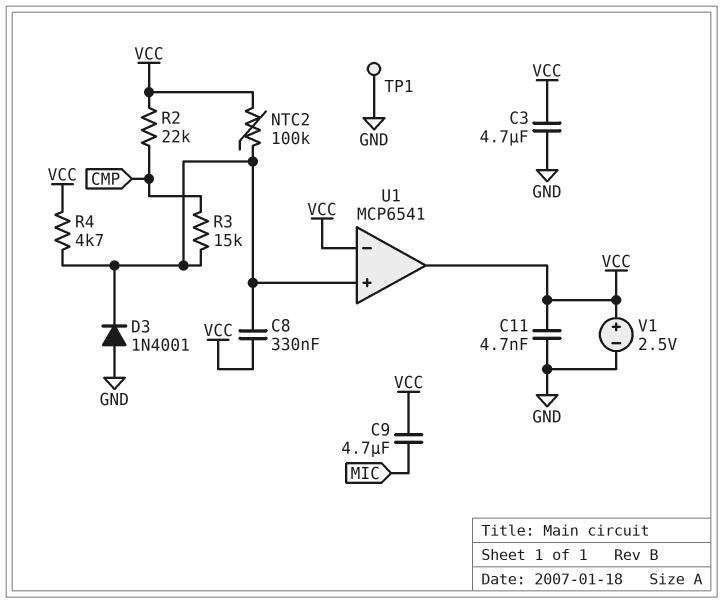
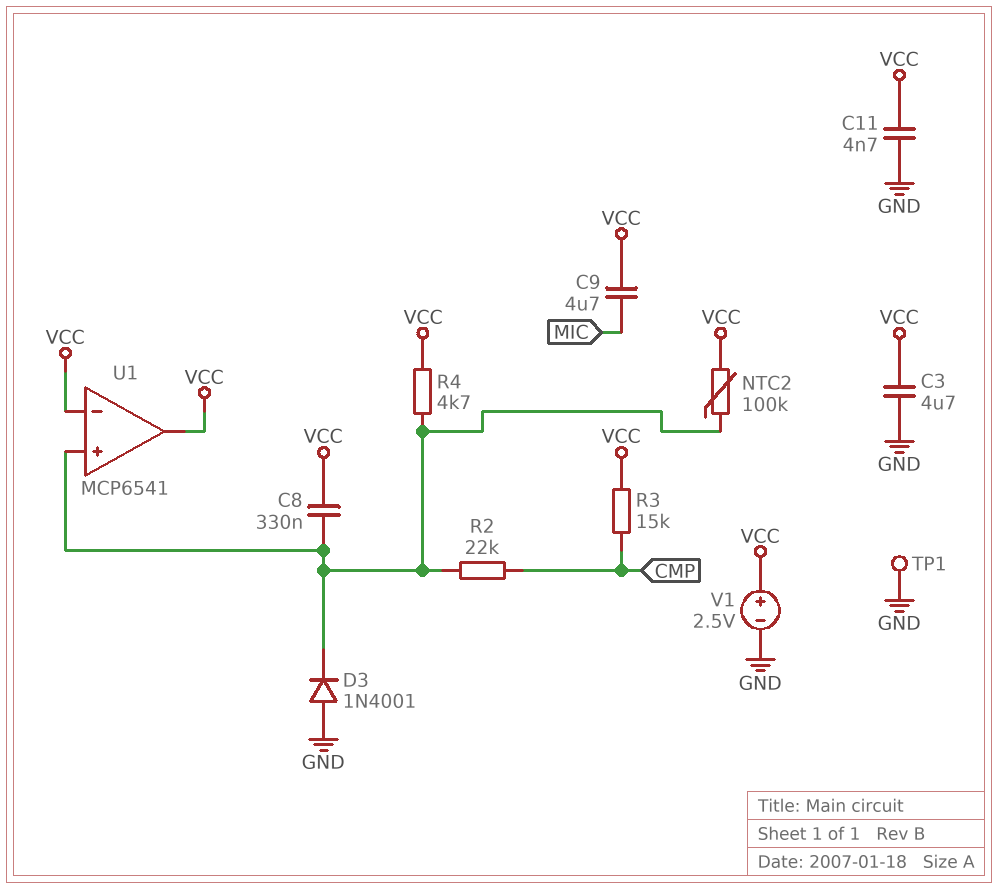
R2: 22k (CMP, VCC) -> 22k (CMP, U1/in+)
R3: 15k (CMP, U1/in+) -> 15k (CMP, VCC)

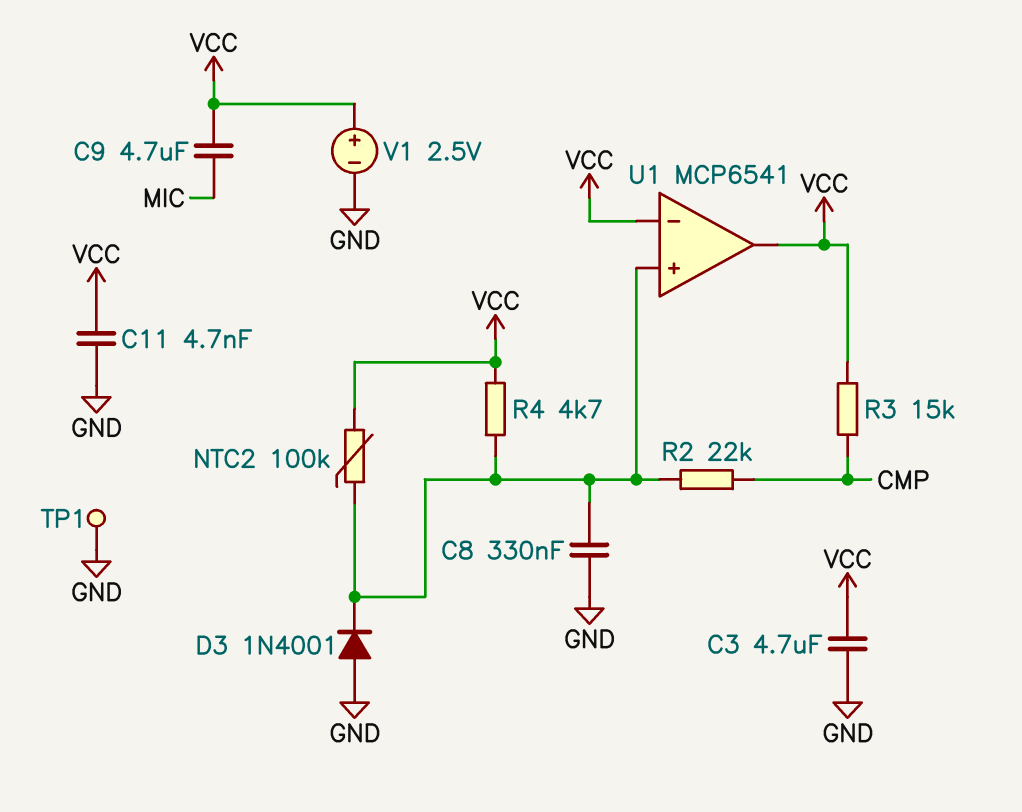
C8: 330nF (U1/in+, VCC) -> 330nF (GND, U1/in+)

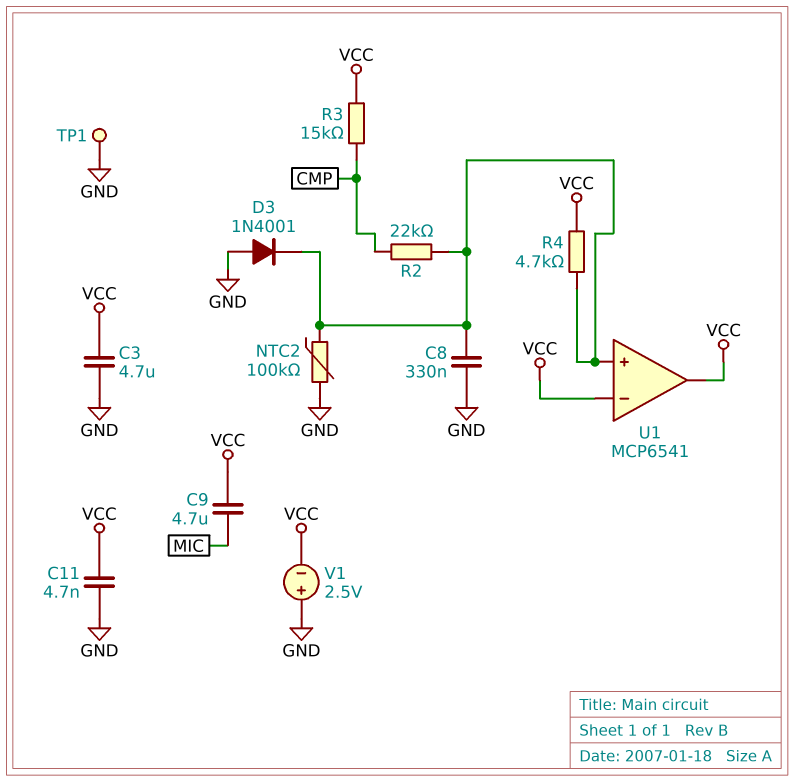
NTC2: 100k (U1/in+, VCC) -> 100k (GND, U1/in+)
V1: 2.5V (plus VCC, minus GND) -> 2.5V (plus GND, minus VCC)

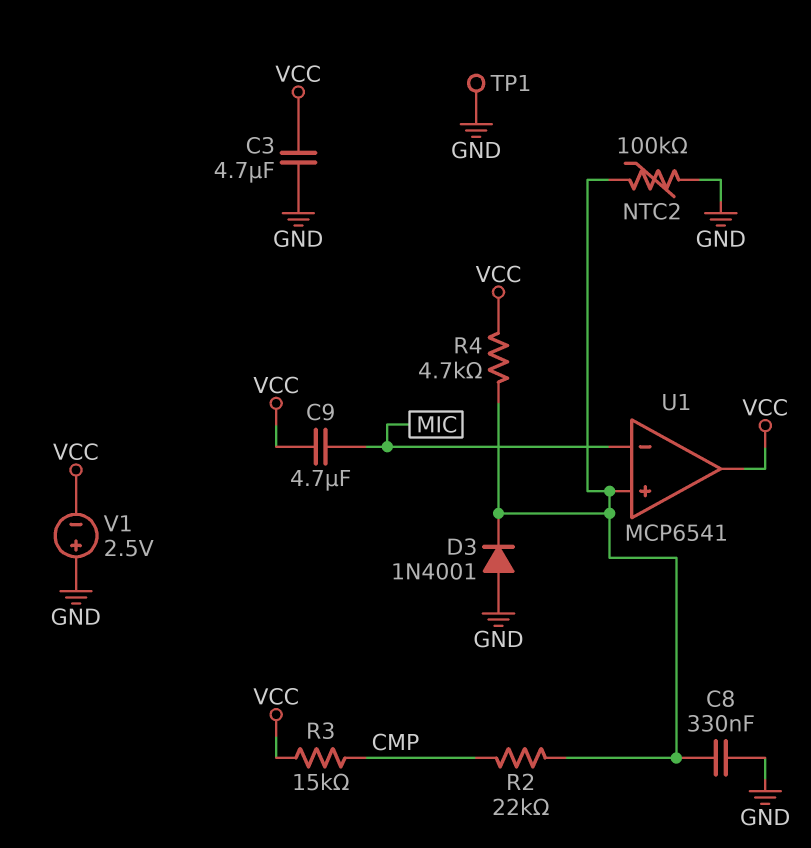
C11: 4.7nF (GND, VCC) -> none
U1 pin in-: VCC -> MIC

